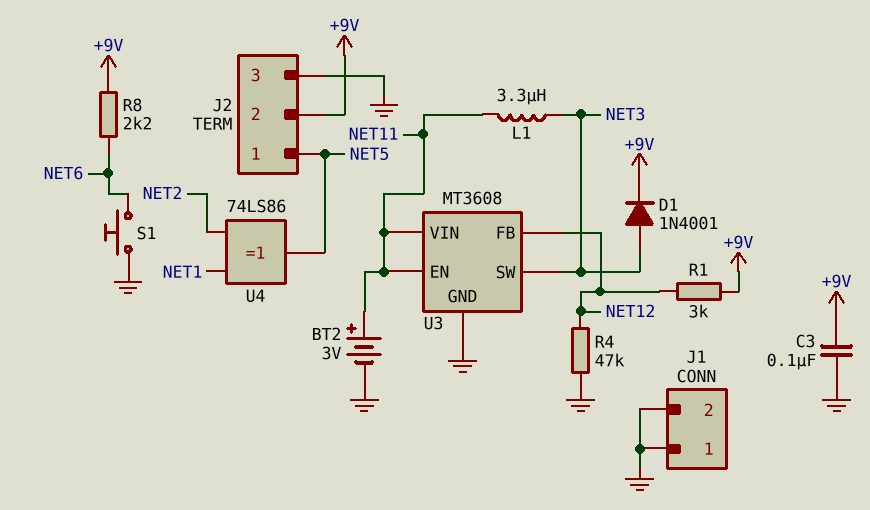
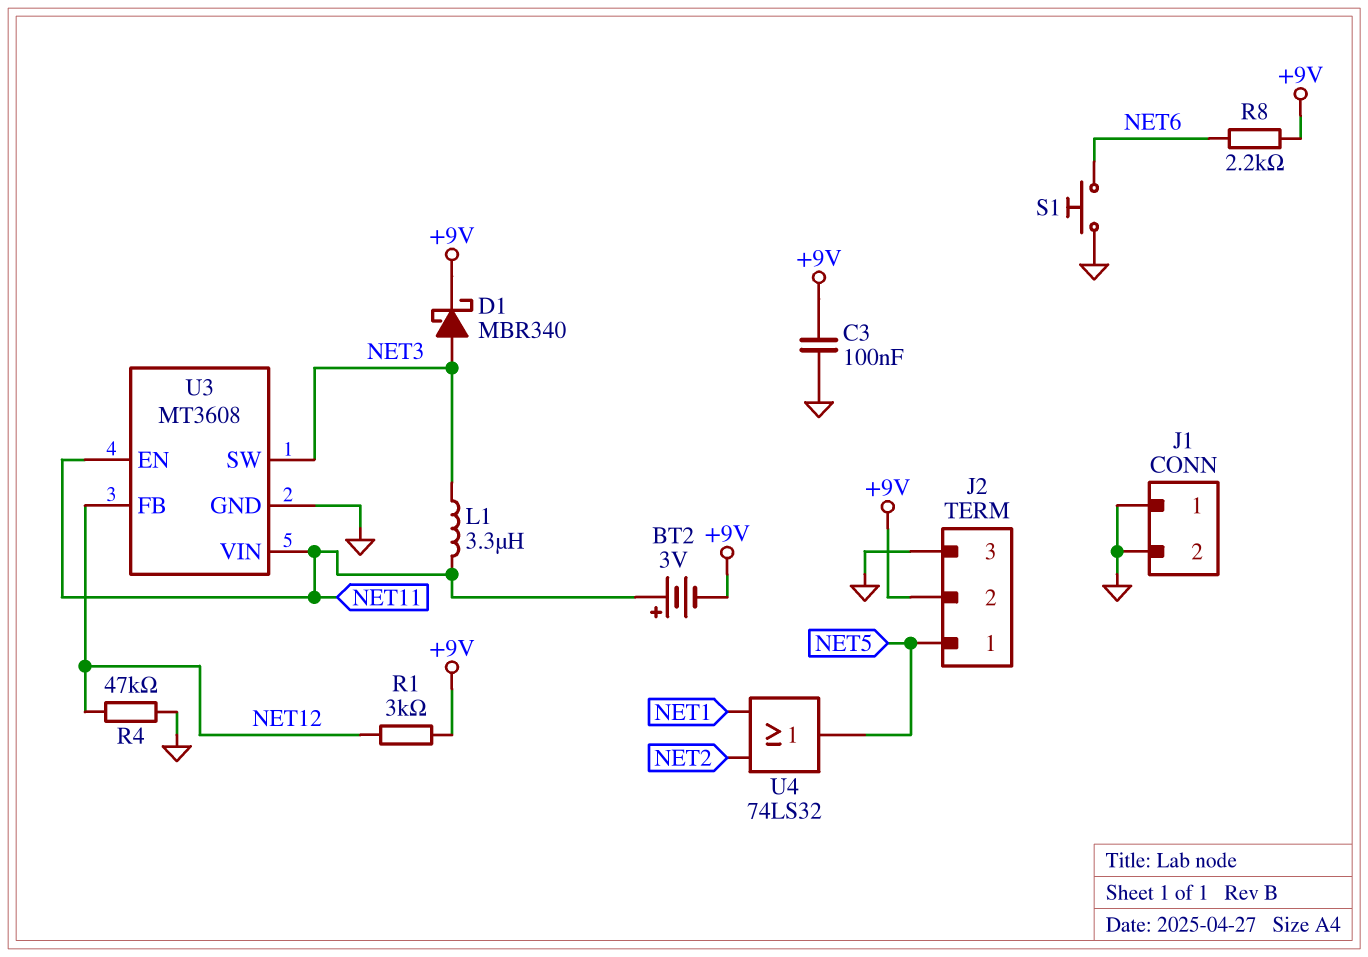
BT2: 3V (plus NET11, minus GND) -> 3V (plus NET11, minus +9V)
D1: diode 1N4001 (A NET3, K +9V) -> schottky MBR340 (A NET3, K +9V)
U4: XOR 74LS86 (in NET1, in NET2, out NET5) -> OR 74LS32 (in NET1, in NET2, out NET5)

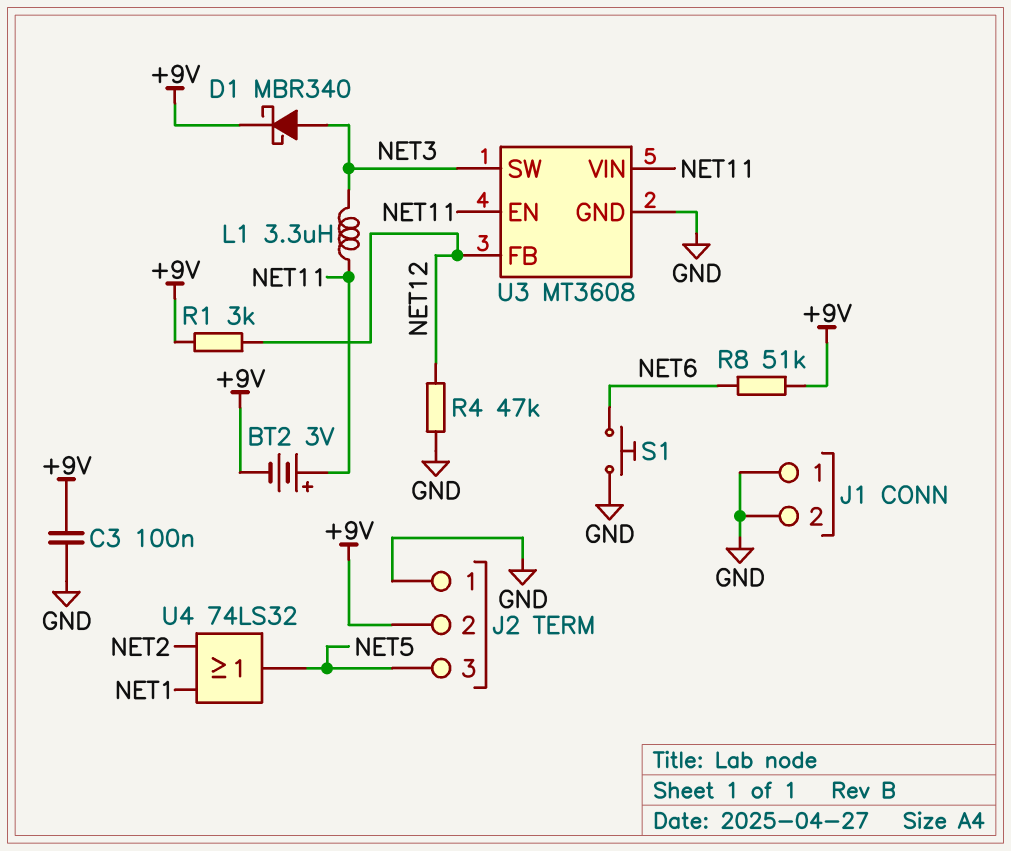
J2 pin 1: NET5 -> GND
J2 pin 3: GND -> NET5
R8: 2.2k (+9V, NET6) -> 51k (+9V, NET6)

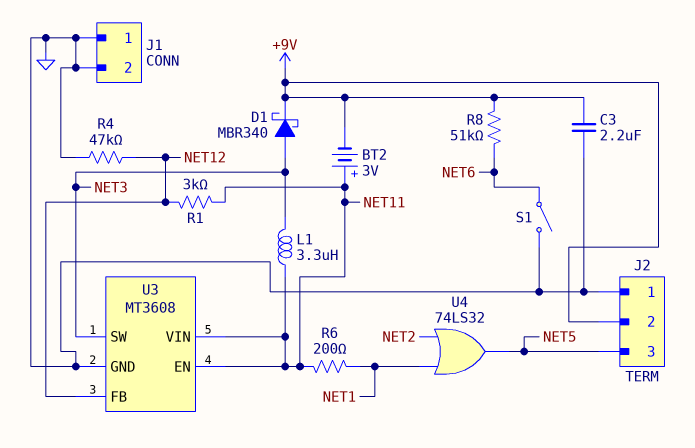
C3: 100nF (+9V, GND) -> 2.2uF (+9V, GND)
R1: 3k (+9V, NET12) -> 3k (NET11, NET12)
R6: none -> 200 (NET1, NET11)
S1: button (GND, NET6) -> switch (GND, NET6)

